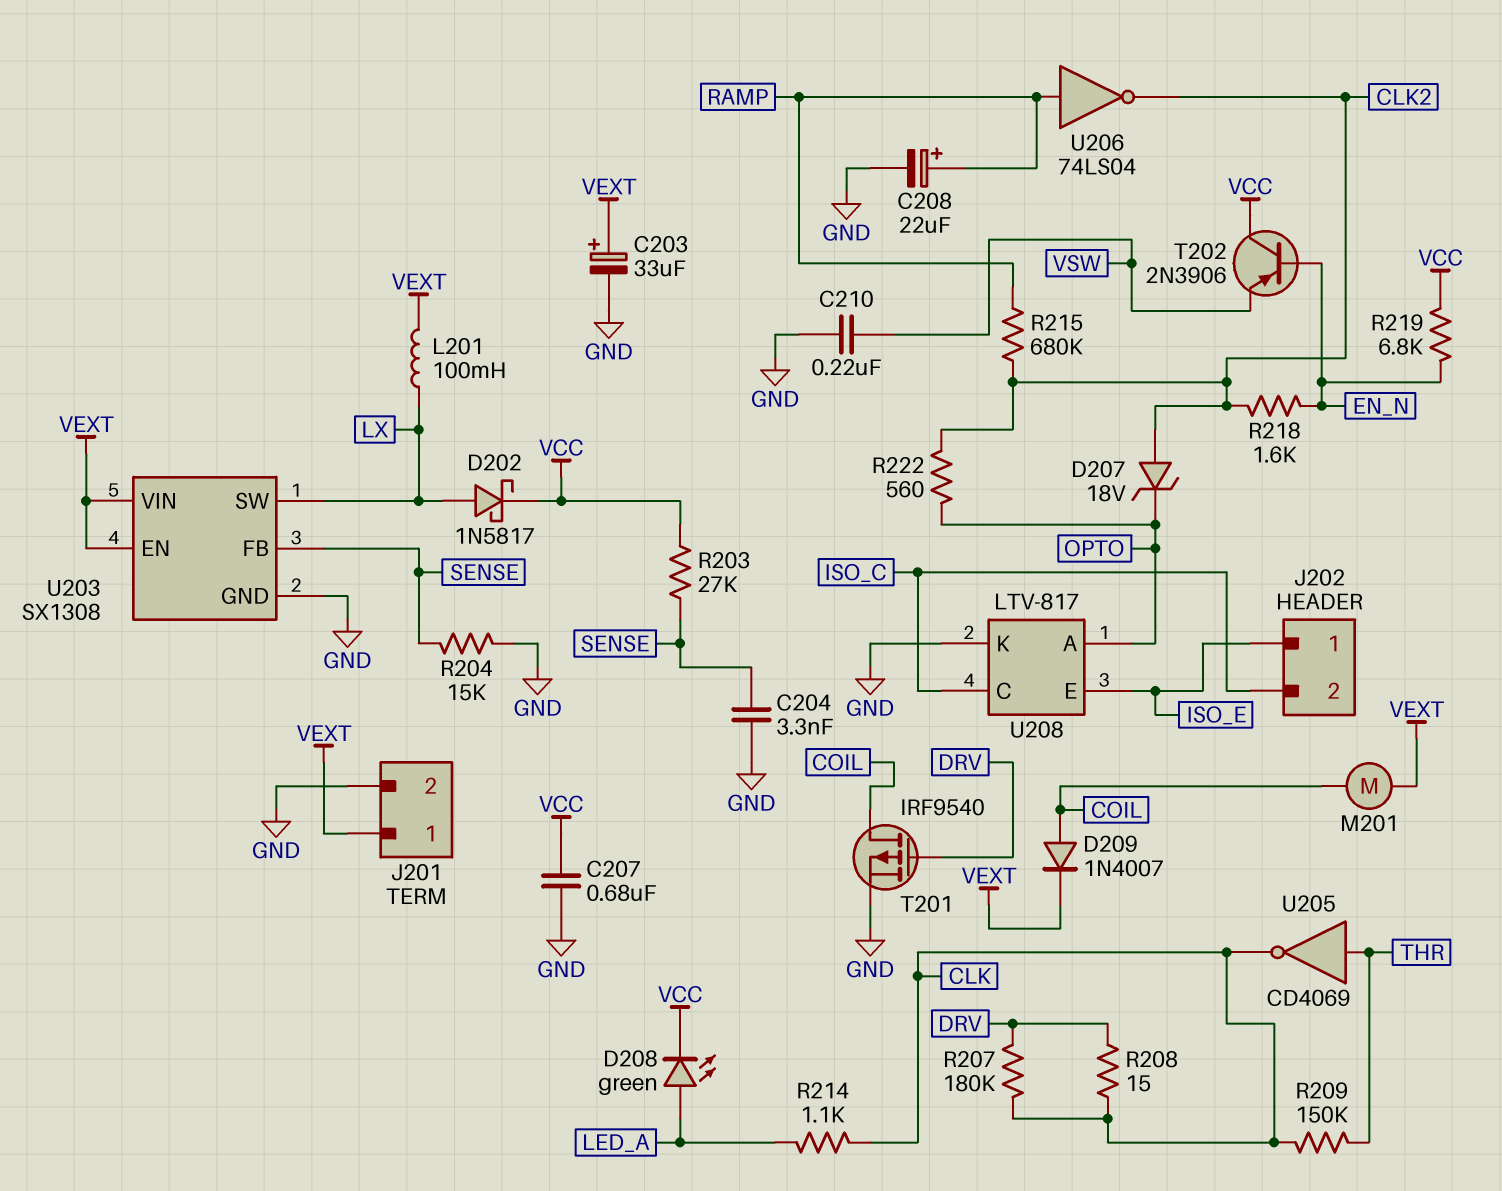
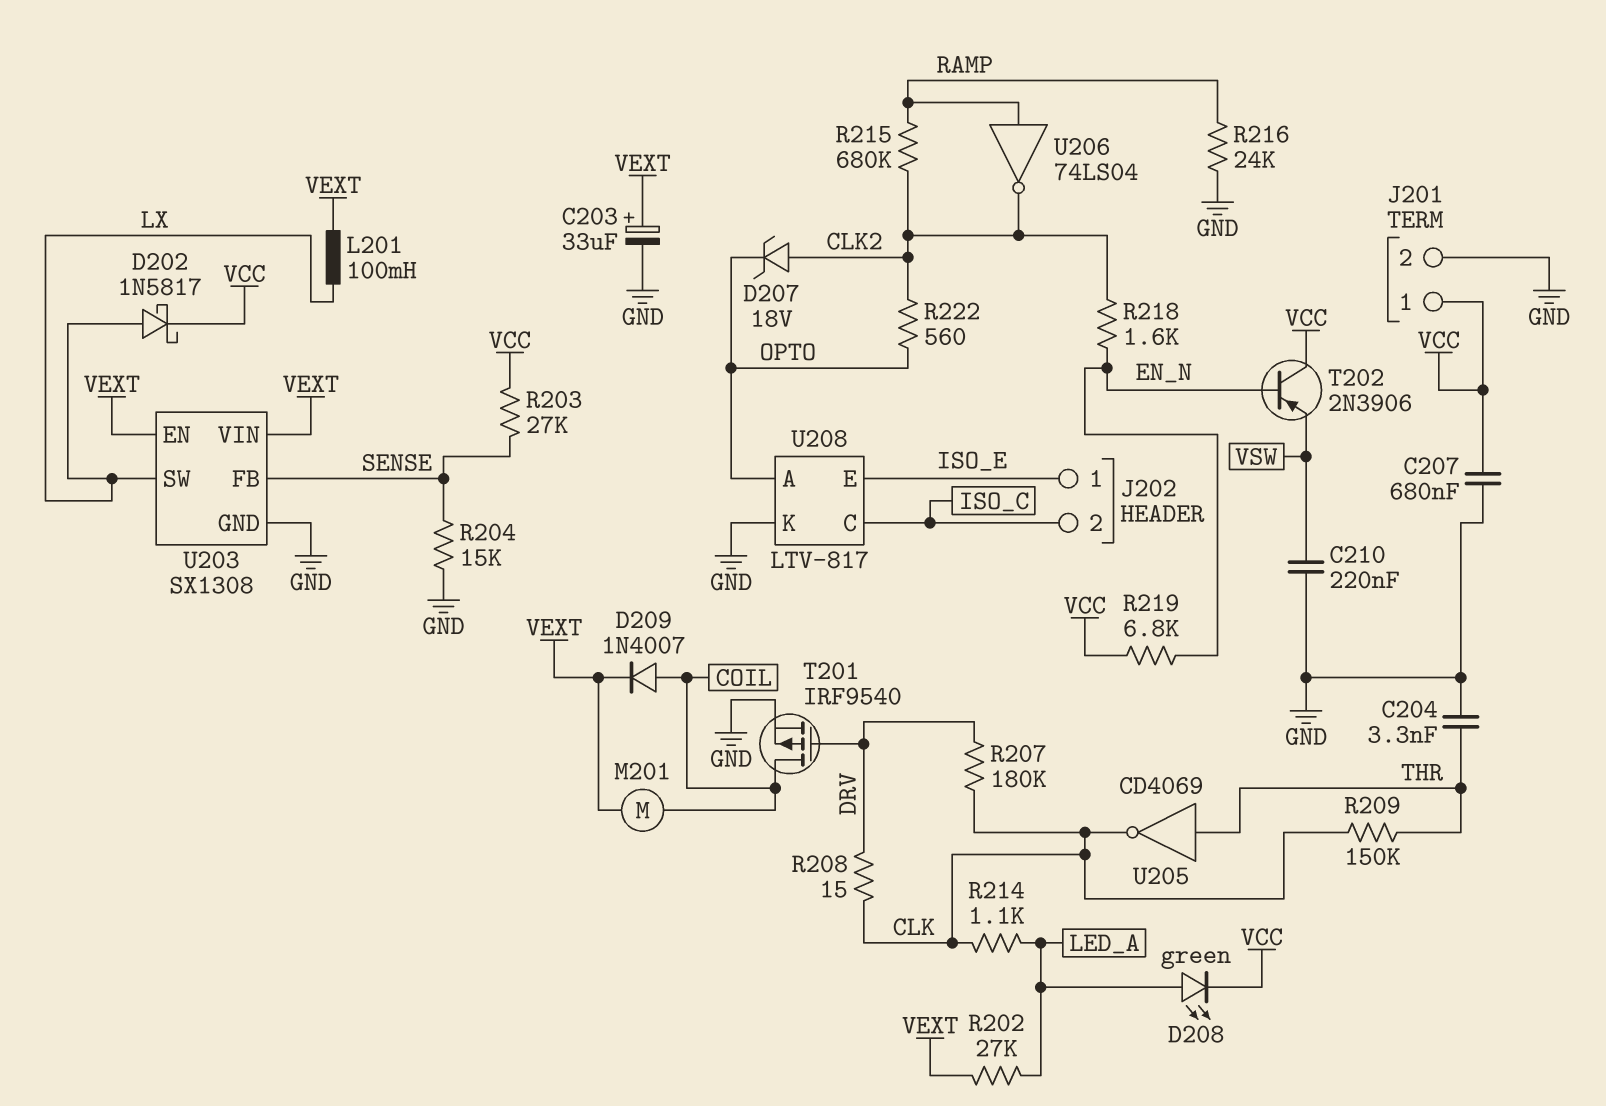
C204: 3.3nF (GND, SENSE) -> 3.3nF (GND, THR)
C208: 22uF (plus RAMP, minus GND) -> none
J201 pin 1: VEXT -> VCC
R202: none -> 27k (LED_A, VEXT)
R216: none -> 24k (GND, RAMP)

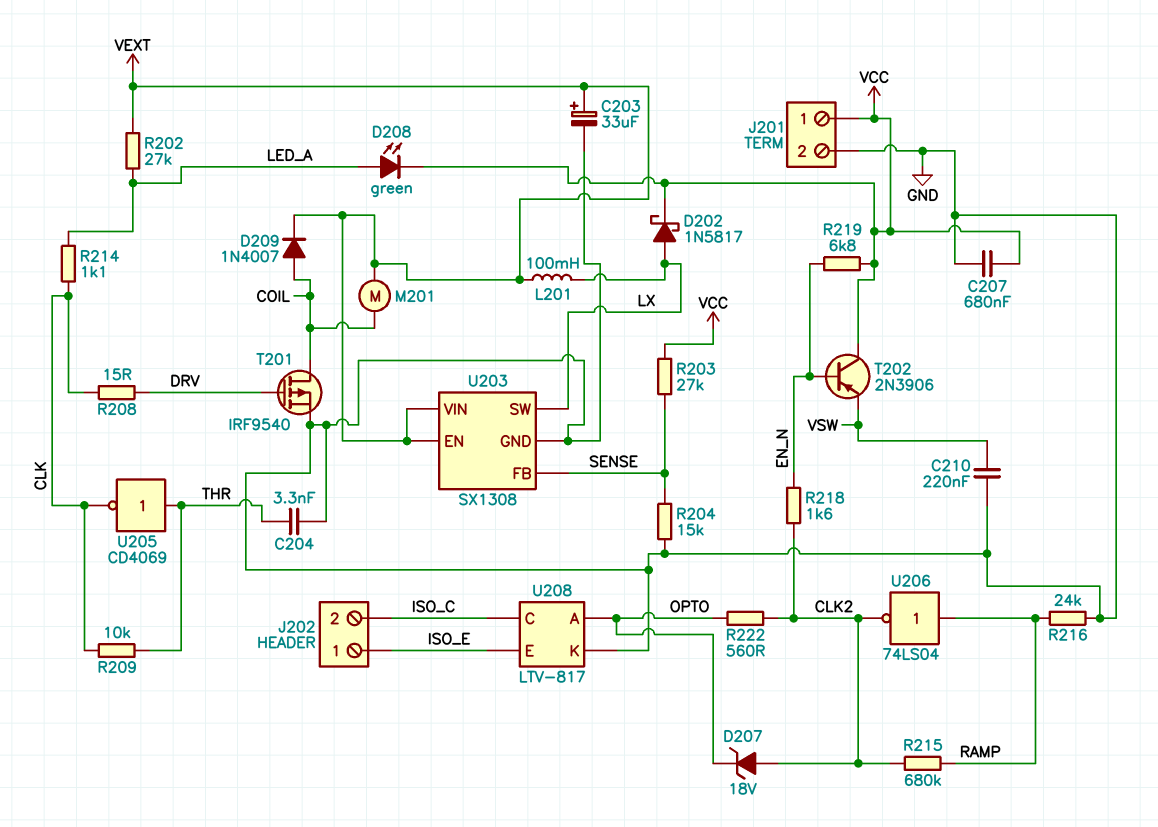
R207: 180k (CLK, DRV) -> none
R209: 150k (CLK, THR) -> 10k (CLK, THR)

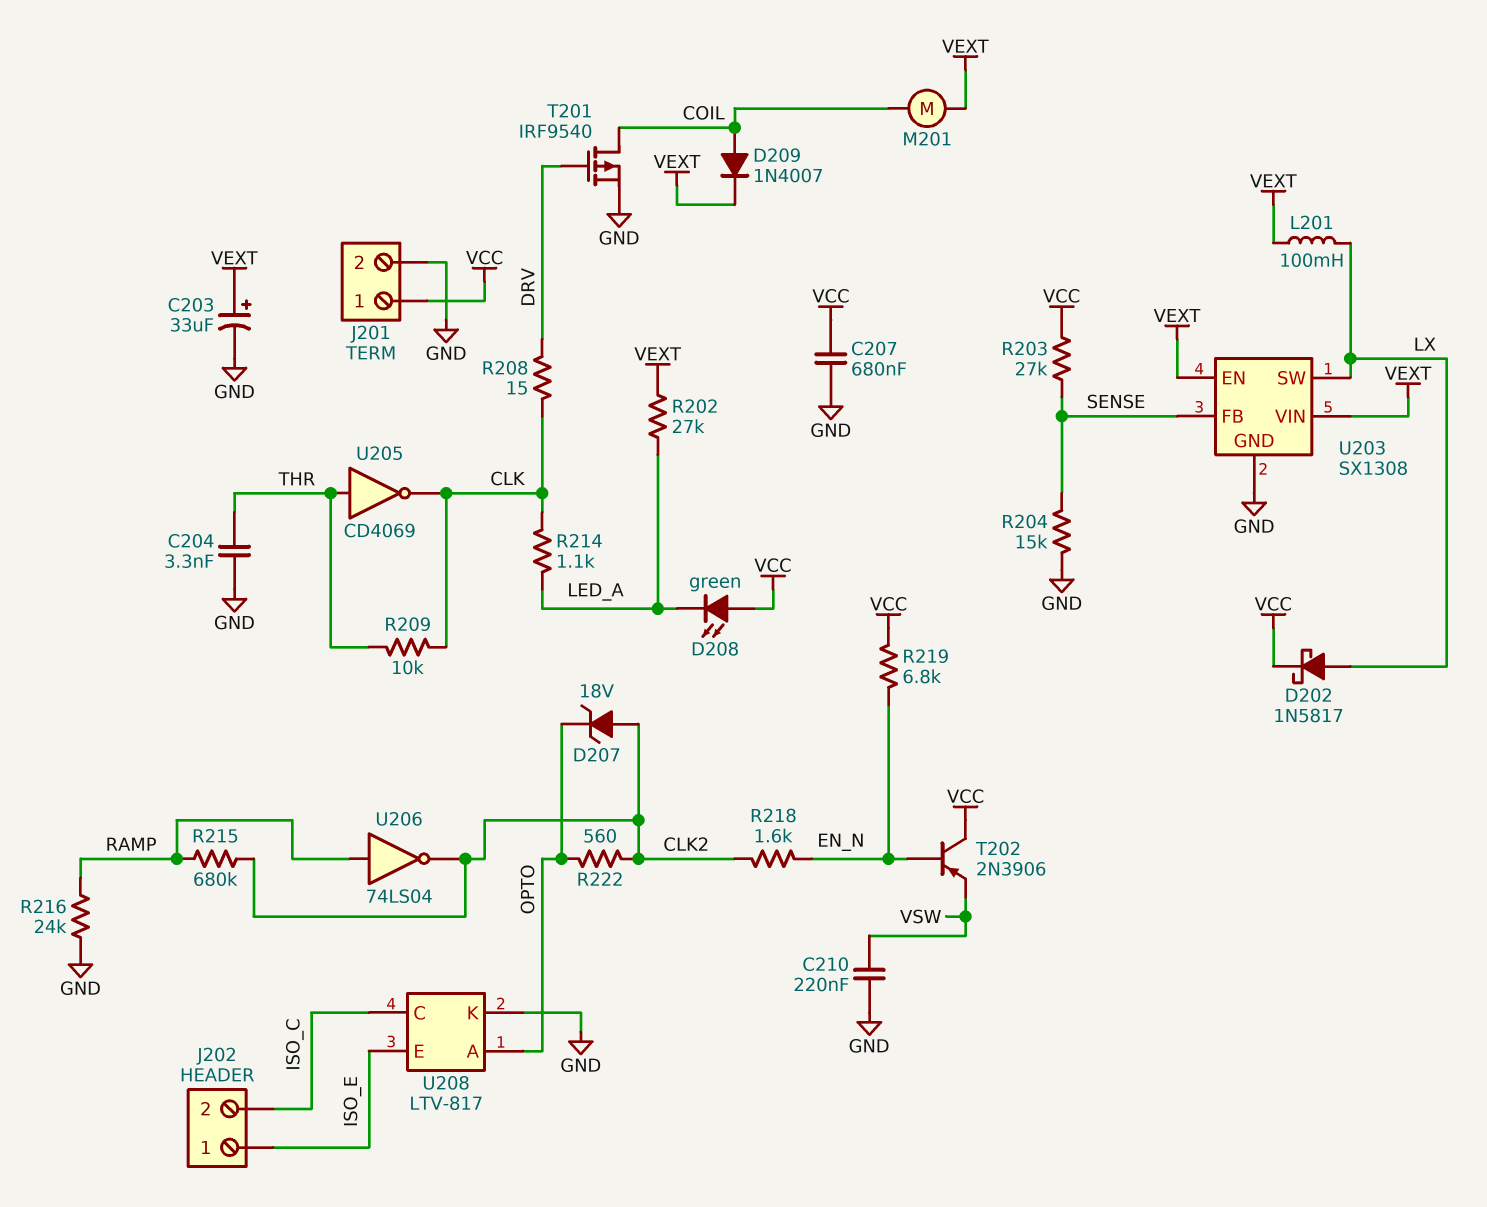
D208: LED green (A LED_A, K VCC) -> LED green (A VCC, K LED_A)

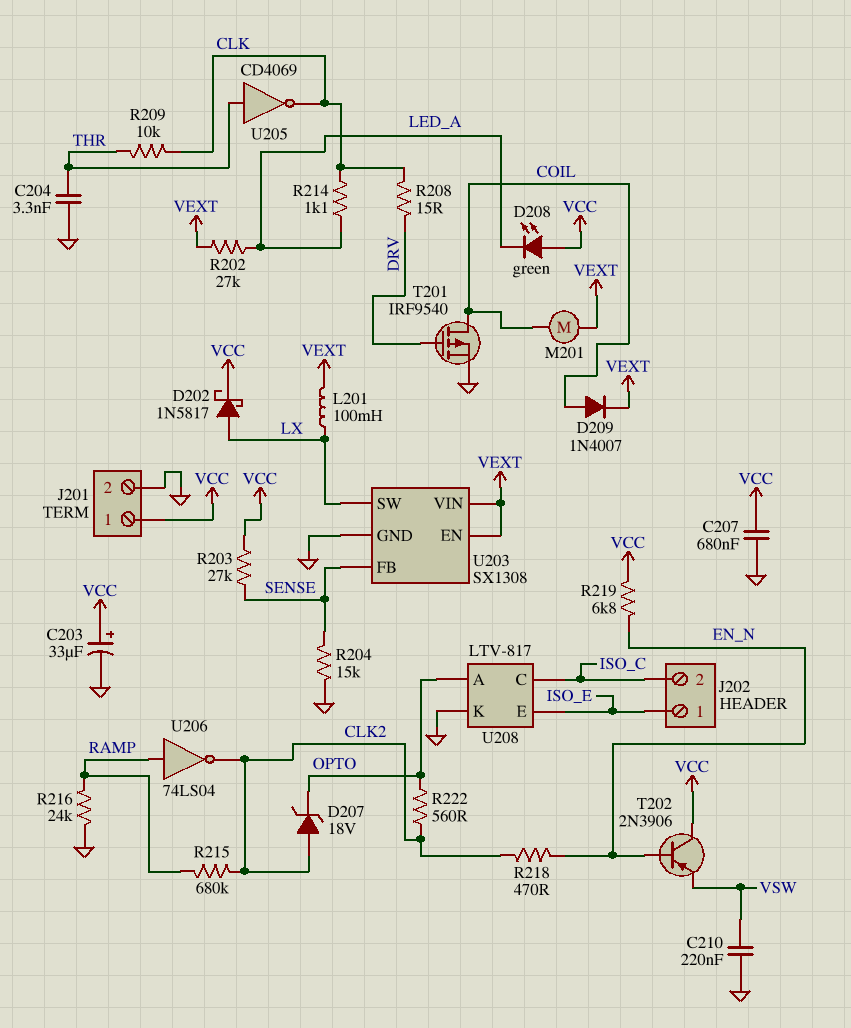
C203: 33uF (plus VEXT, minus GND) -> 33uF (plus VCC, minus GND)
R218: 1.6k (CLK2, EN_N) -> 470 (CLK2, EN_N)

